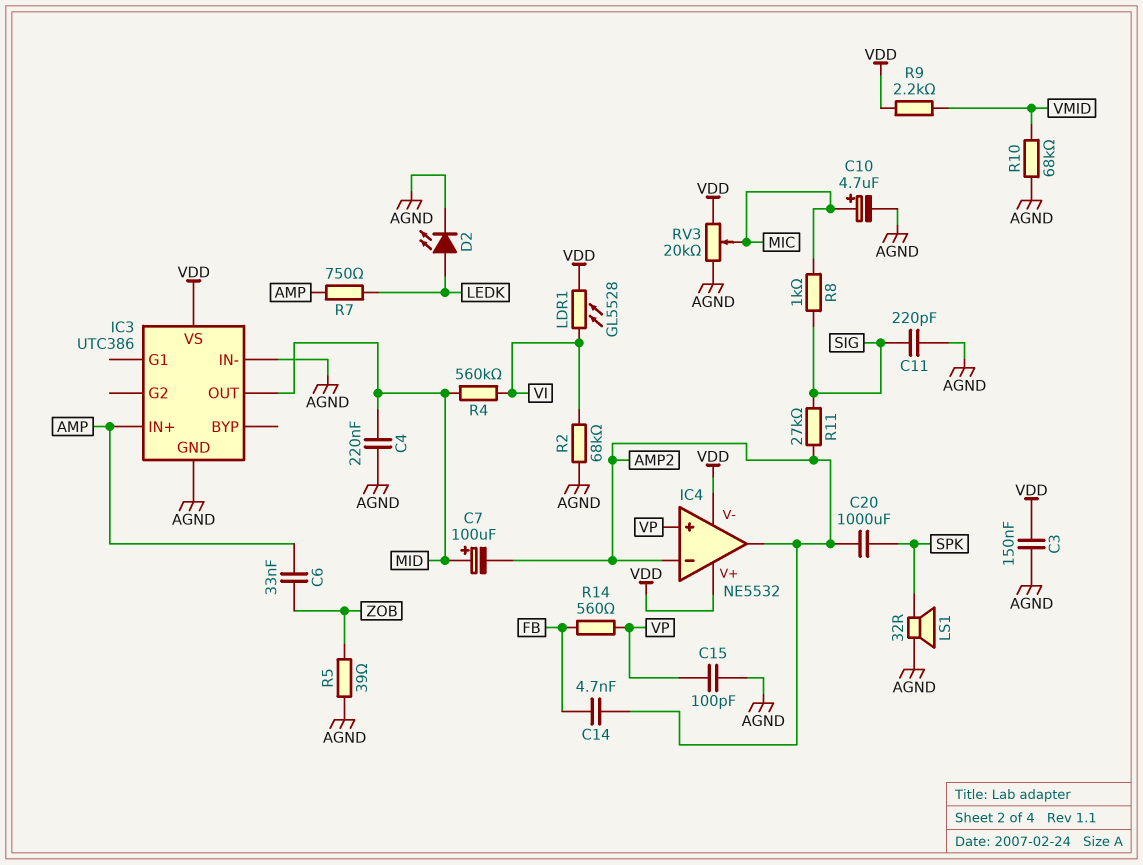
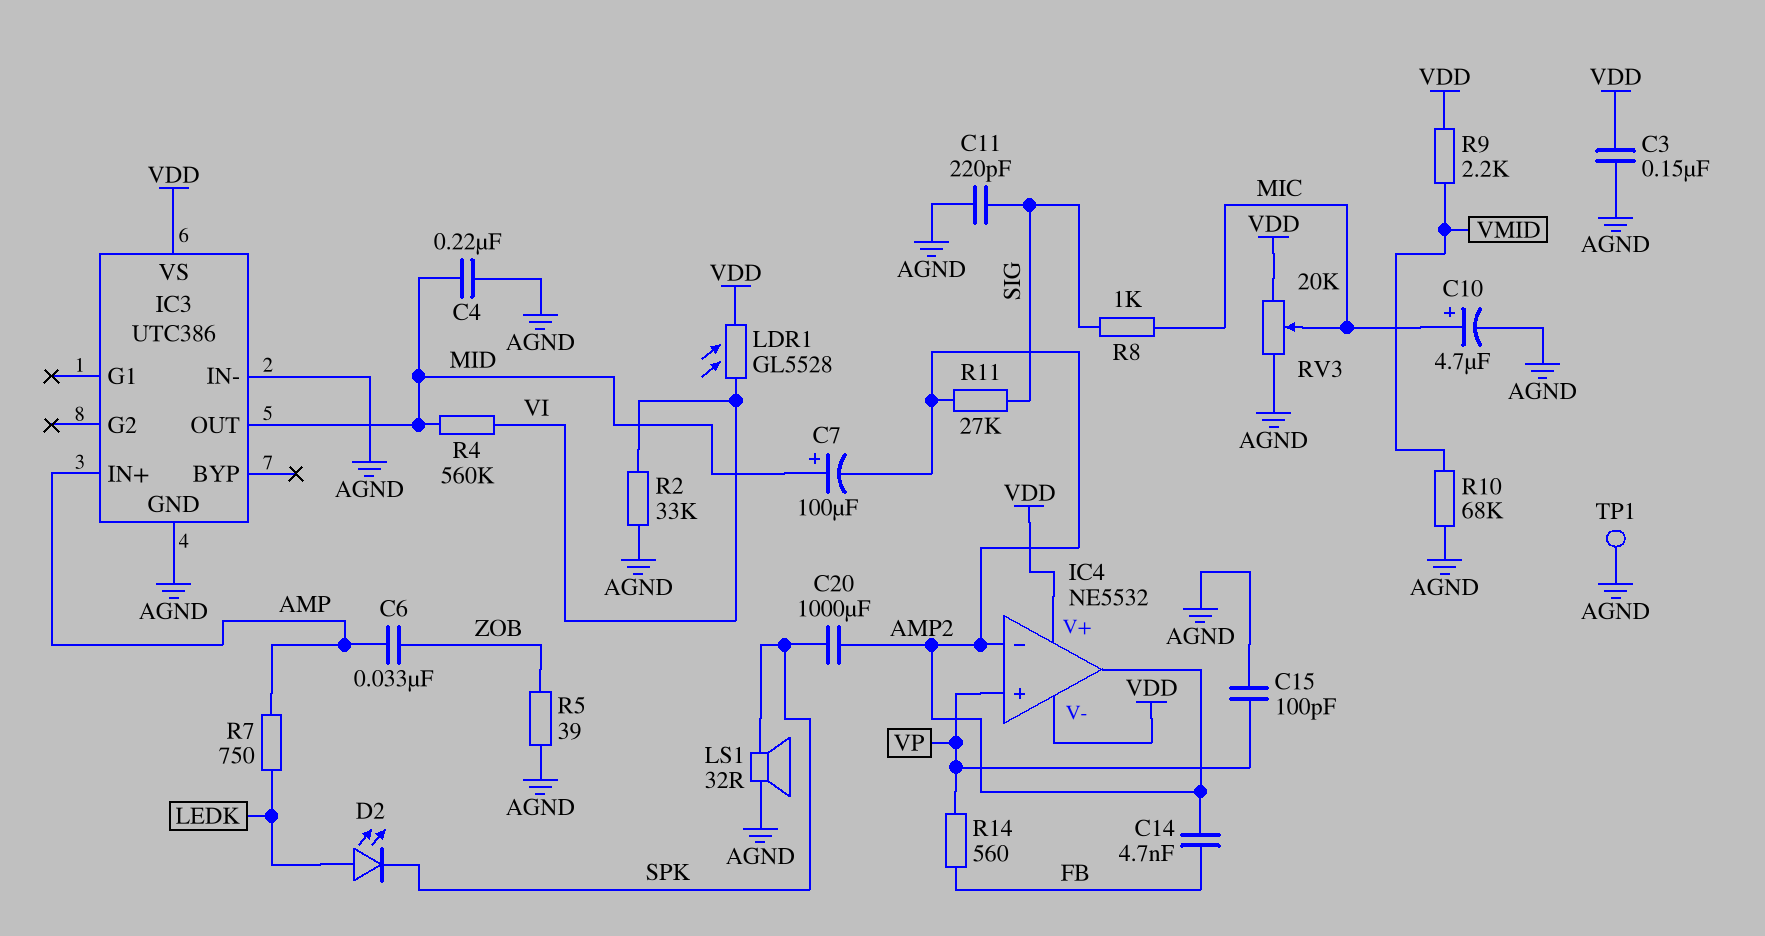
D2: LED (A LEDK, K AGND) -> LED (A LEDK, K SPK)
R2: 68k (AGND, VI) -> 33k (AGND, VI)
TP1: none -> test point (AGND)

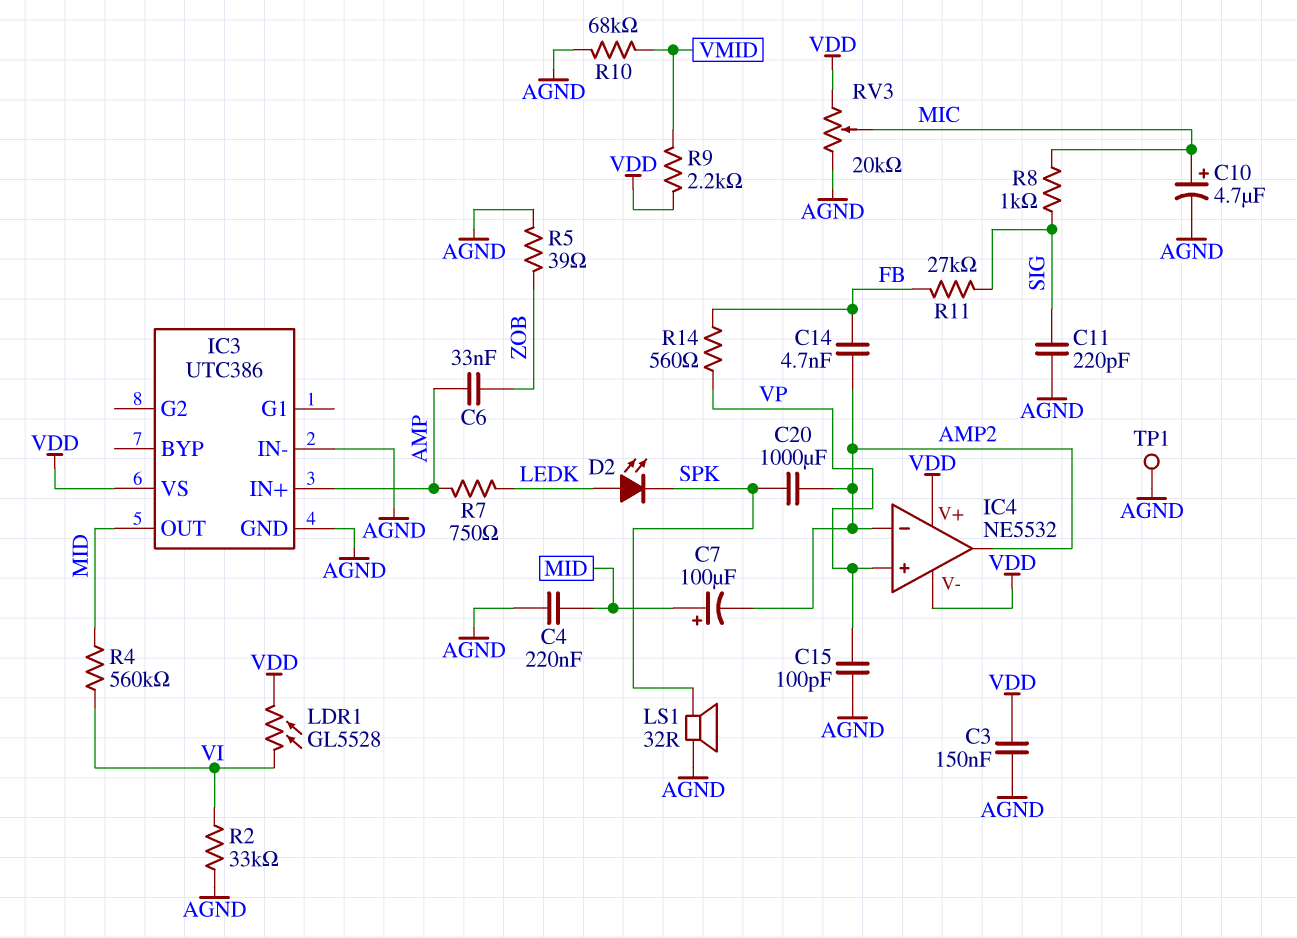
R11: 27k (AMP2, SIG) -> 27k (FB, SIG)

